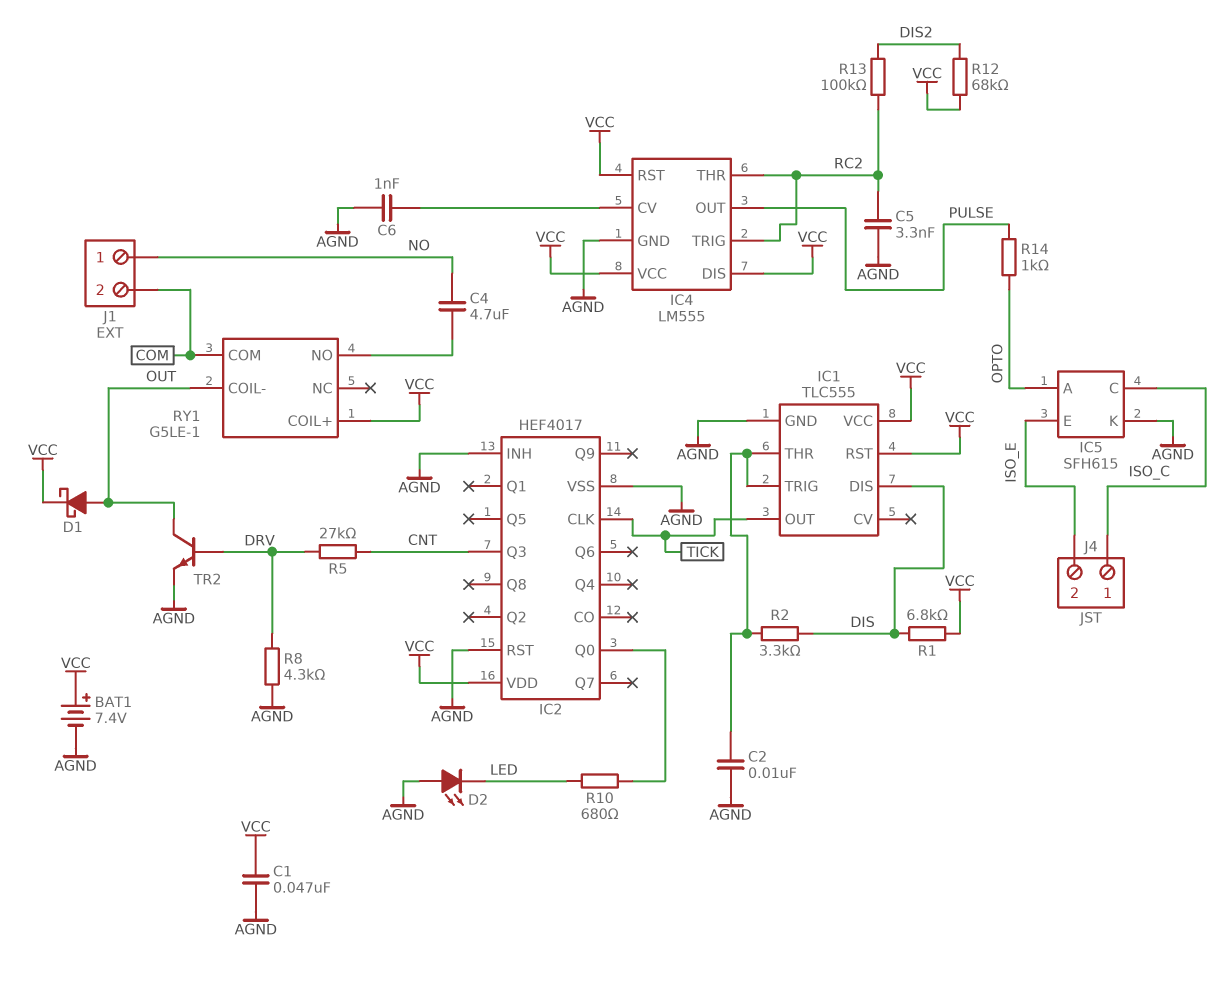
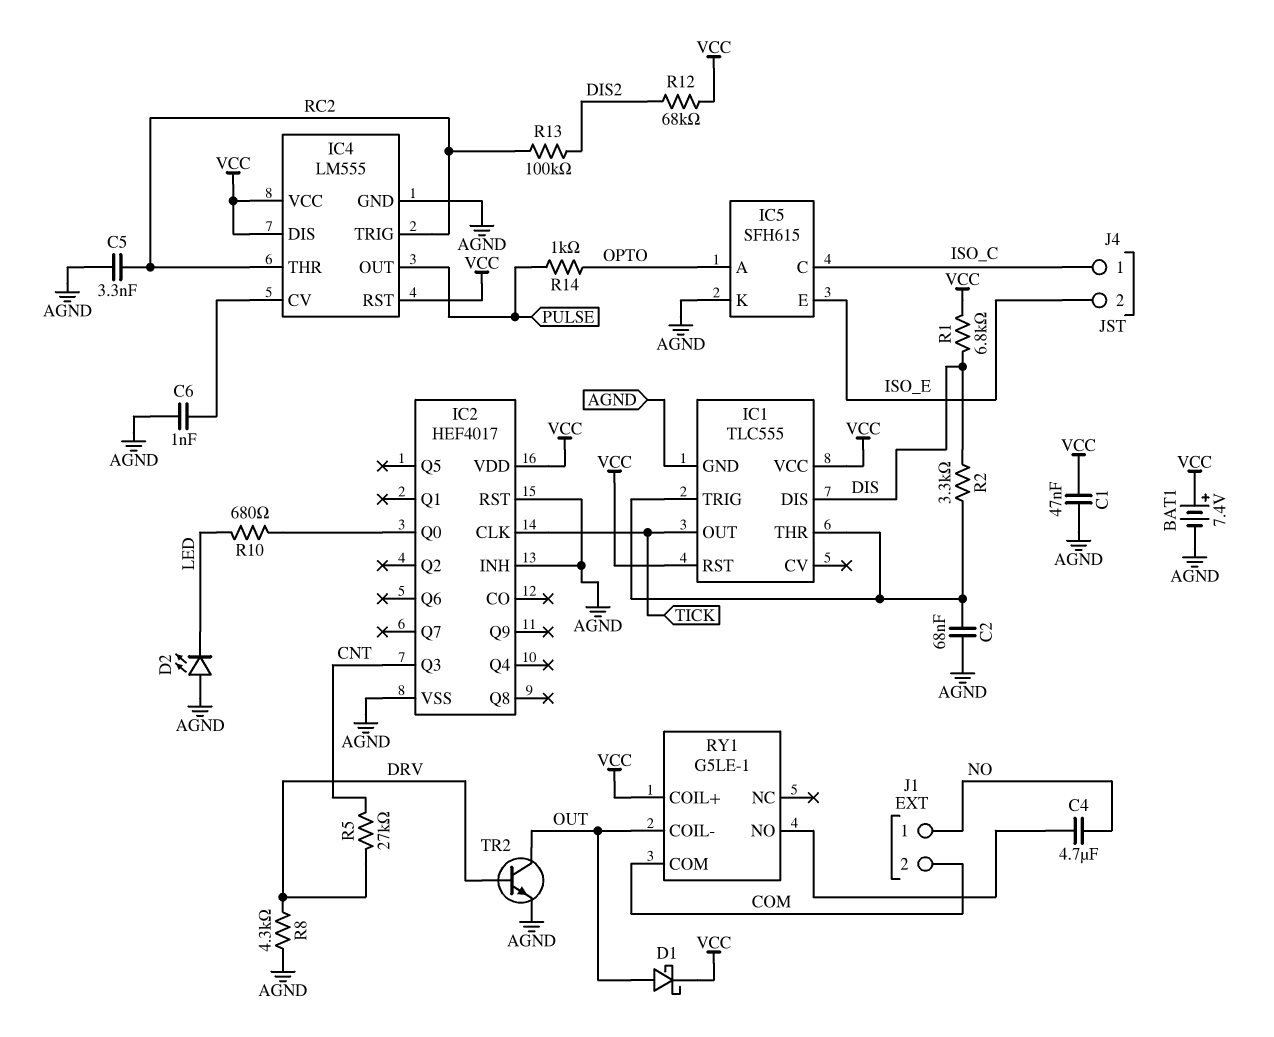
C2: 10nF (AGND, IC1/THR) -> 68nF (AGND, IC1/THR)

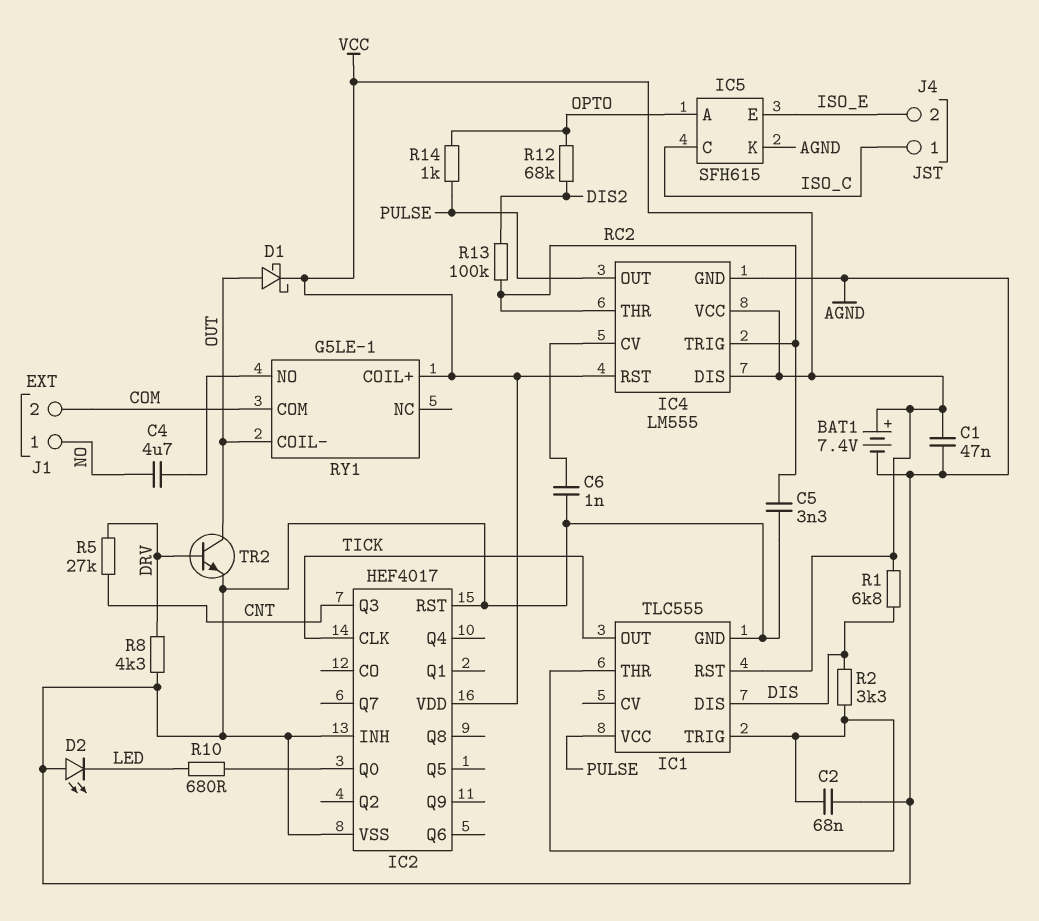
IC1 pin VCC: VCC -> PULSE
R12: 68k (DIS2, VCC) -> 68k (DIS2, OPTO)

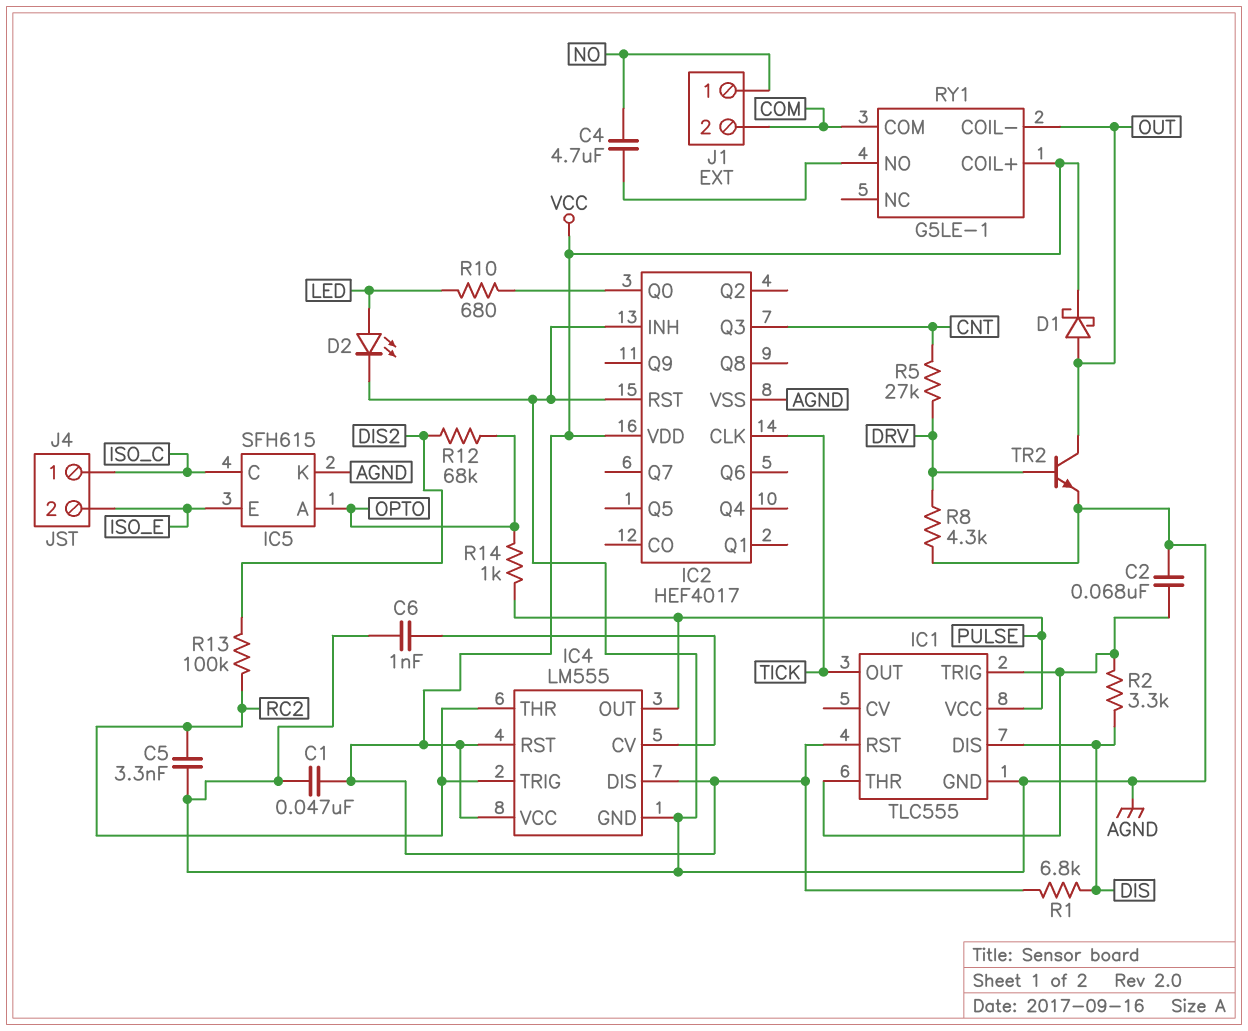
BAT1: 7.4V (plus VCC, minus AGND) -> none
D2: LED (A AGND, K LED) -> LED (A LED, K AGND)

